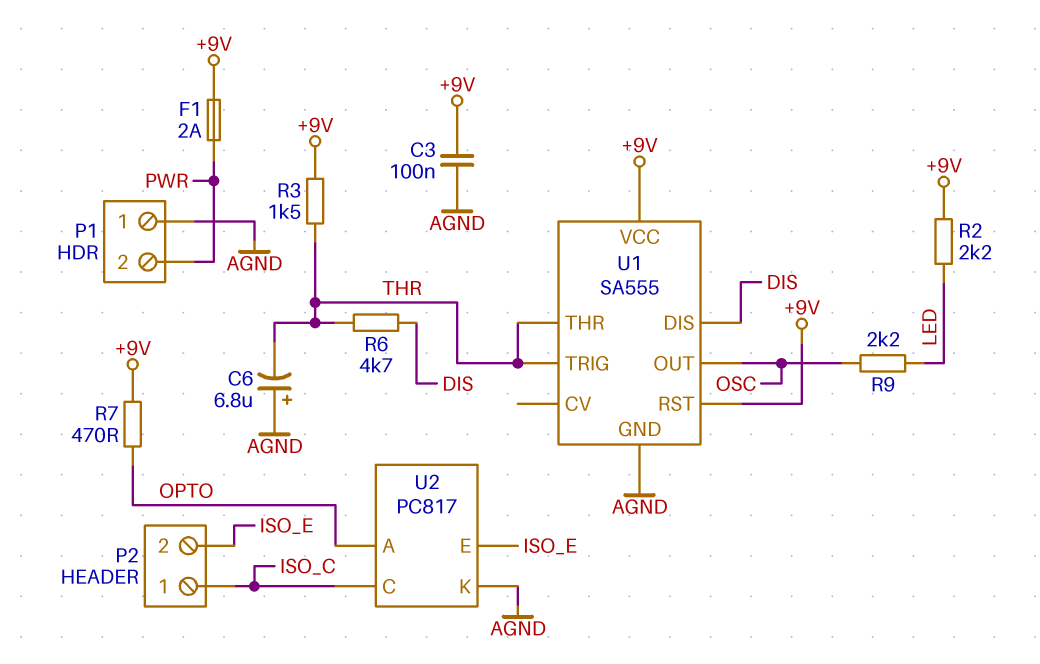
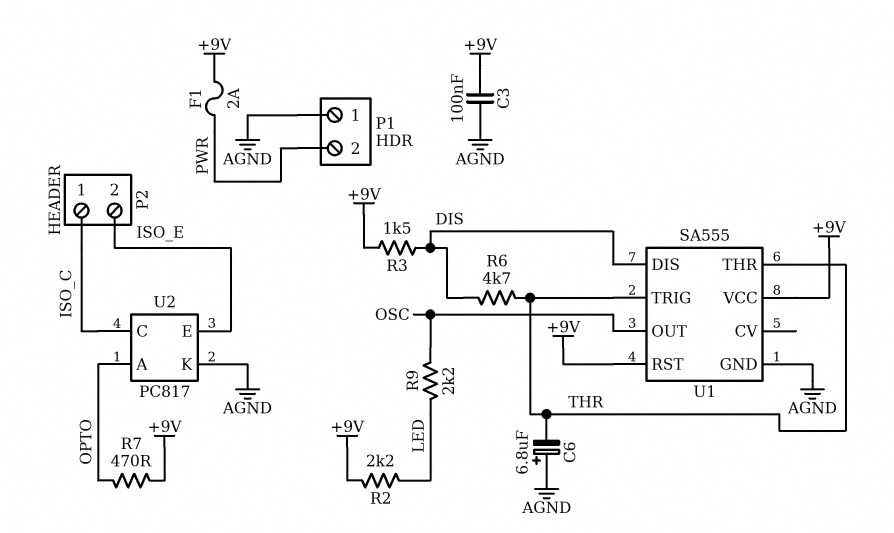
R3: 1.5k (+9V, THR) -> 1.5k (+9V, DIS)

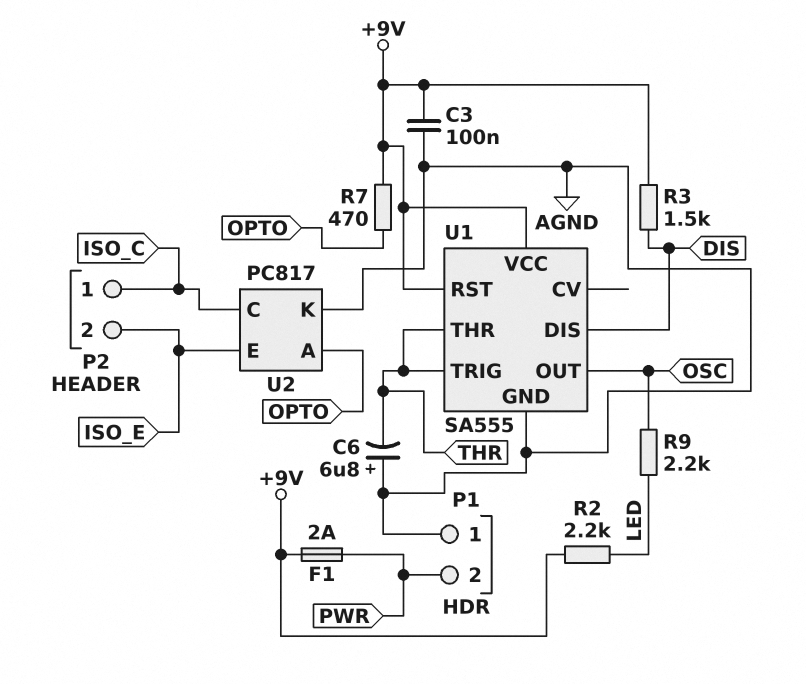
R6: 4.7k (DIS, THR) -> none

